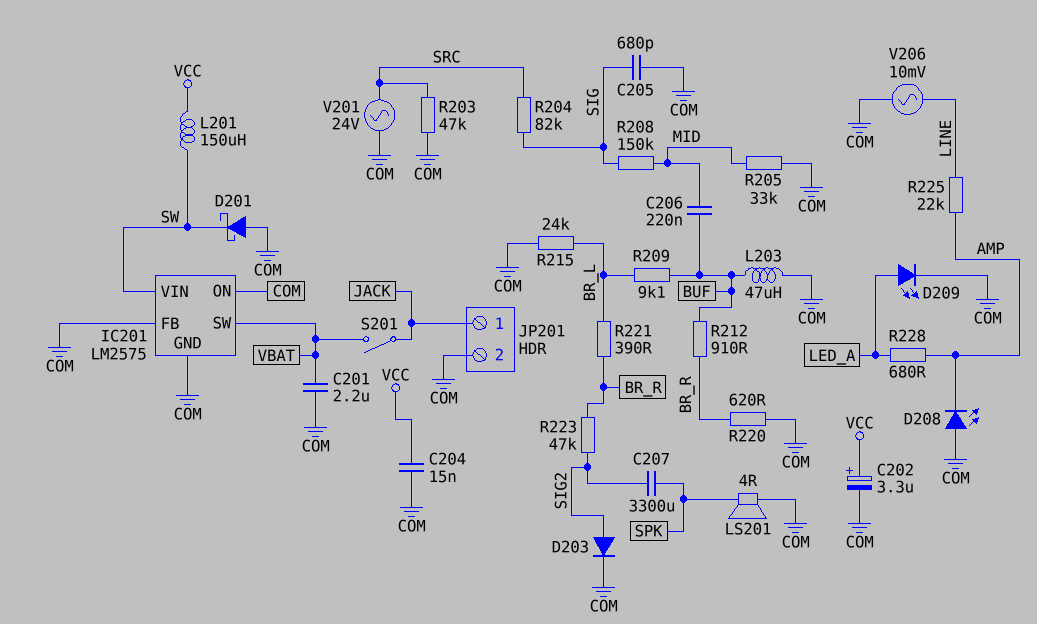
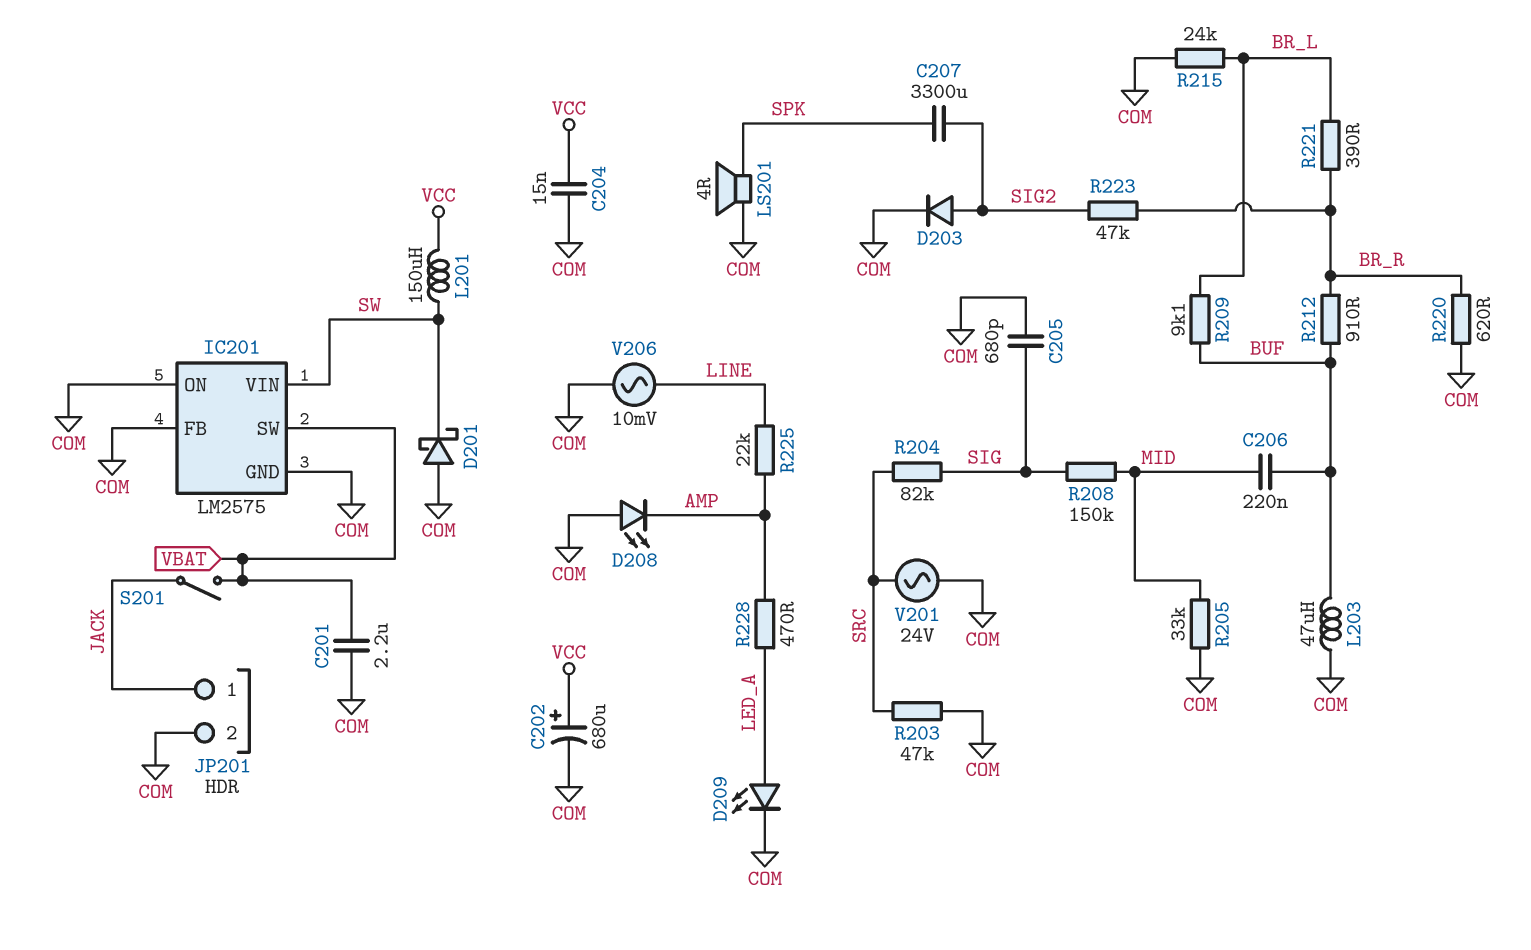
C202: 3.3uF (plus VCC, minus COM) -> 680uF (plus VCC, minus COM)
R228: 680 (AMP, LED_A) -> 470 (AMP, LED_A)

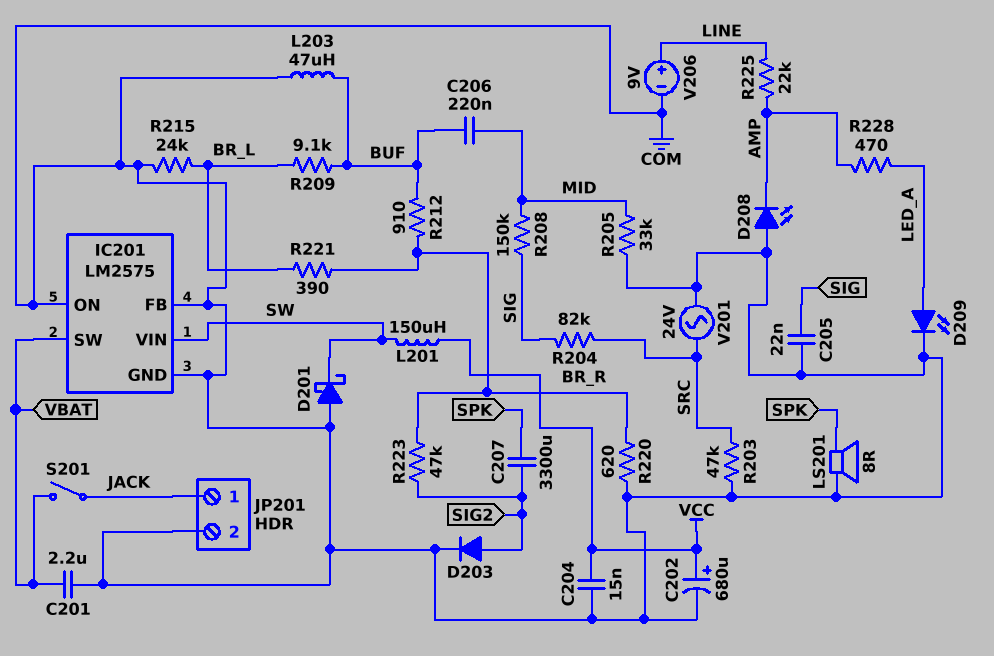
C205: 680pF (COM, SIG) -> 22nF (COM, SIG)
LS201: speaker 4R (COM, SPK) -> speaker 8R (COM, SPK)
V206: AC 10mV (COM, LINE) -> 9V (plus LINE, minus COM)

